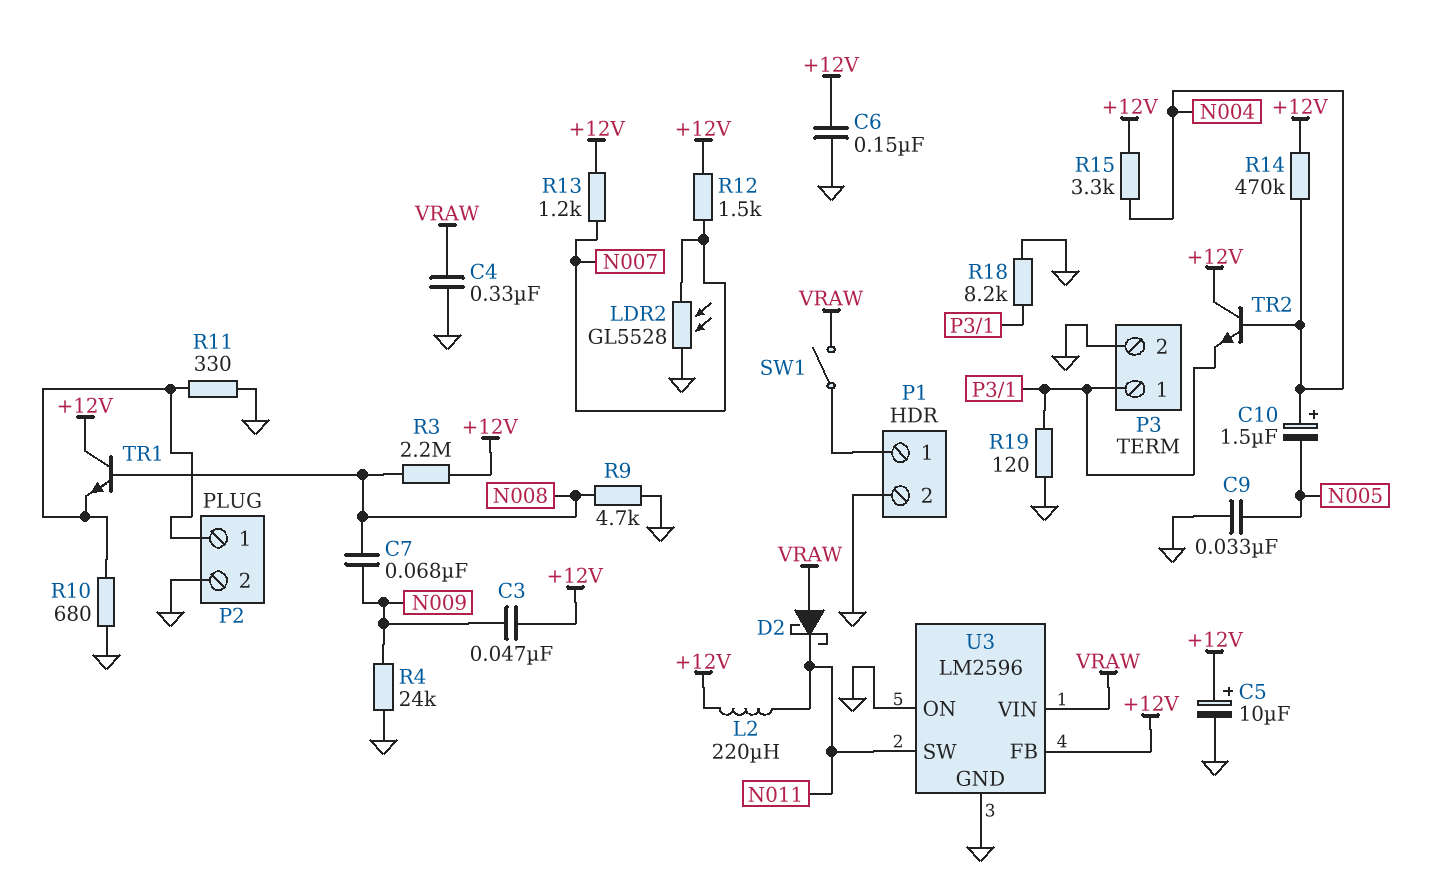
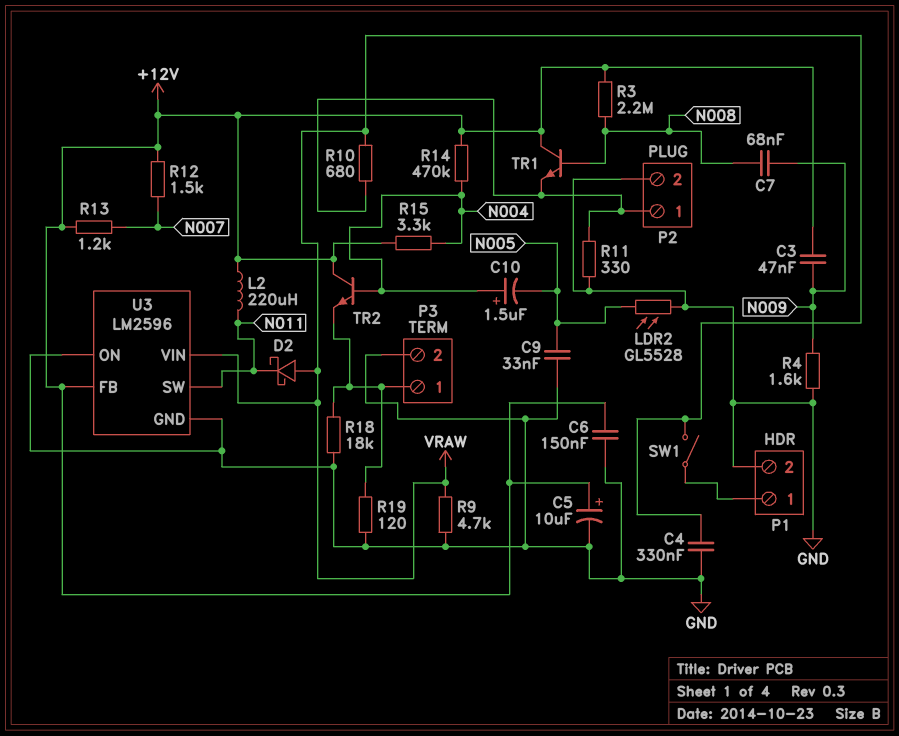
LDR2: GL5528 (GND, N007) -> GL5528 (GND, N005)
R4: 24k (GND, N009) -> 1.6k (GND, N009)
R9: 4.7k (GND, N008) -> 4.7k (GND, VRAW)
R10: 680 (GND, P2/1) -> 680 (P2/1, VRAW)
R18: 8.2k (GND, P3/1) -> 18k (GND, P3/1)

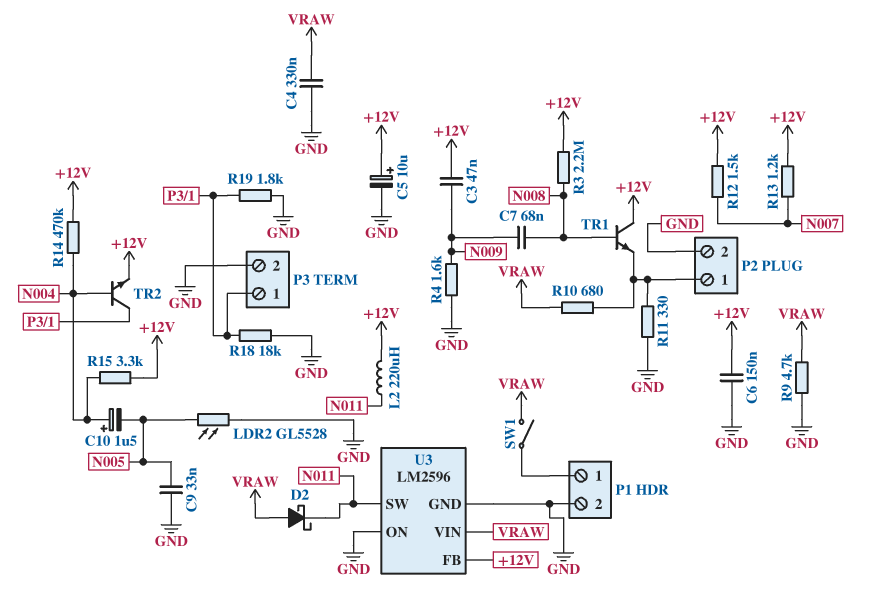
R19: 120 (GND, P3/1) -> 1.8k (GND, P3/1)
TR2: NPN (B N004, C +12V, E P3/1) -> NPN (B N004, C P3/1, E +12V)

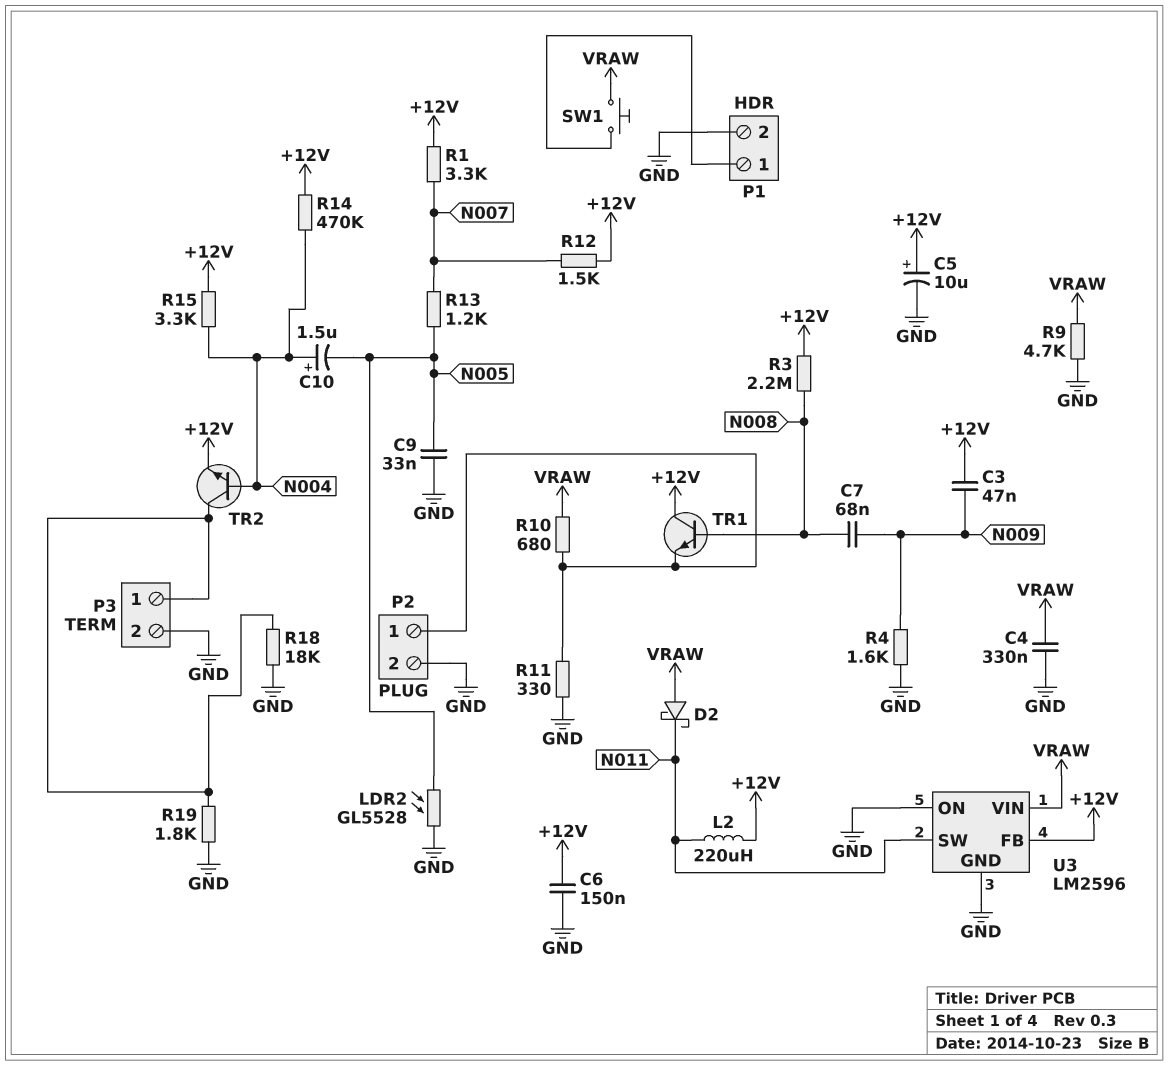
R1: none -> 3.3k (+12V, N007)
R13: 1.2k (+12V, N007) -> 1.2k (N005, N007)
SW1: switch (P1/1, VRAW) -> button (P1/1, VRAW)

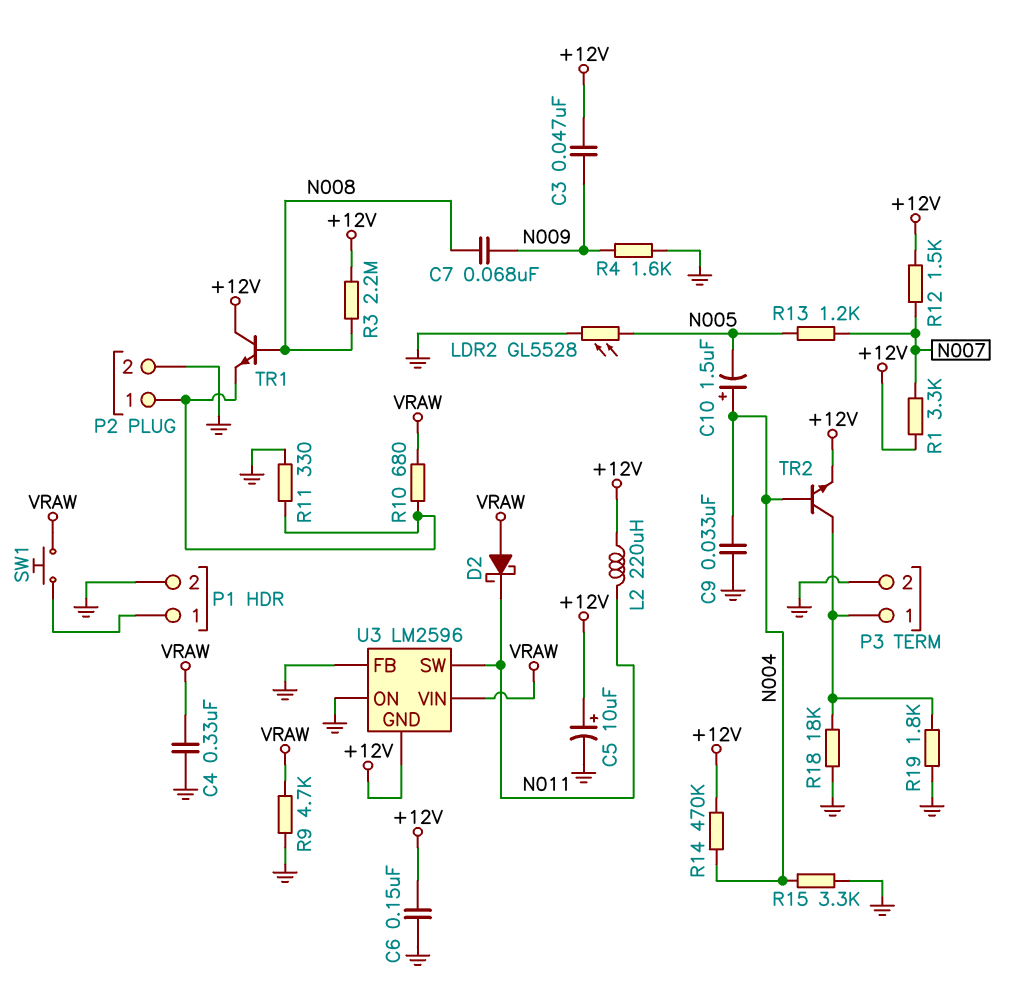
C9: 33nF (GND, N005) -> 33nF (GND, N004)
R15: 3.3k (+12V, N004) -> 3.3k (GND, N004)
U3 pin FB: +12V -> GND
U3 pin GND: GND -> +12V

